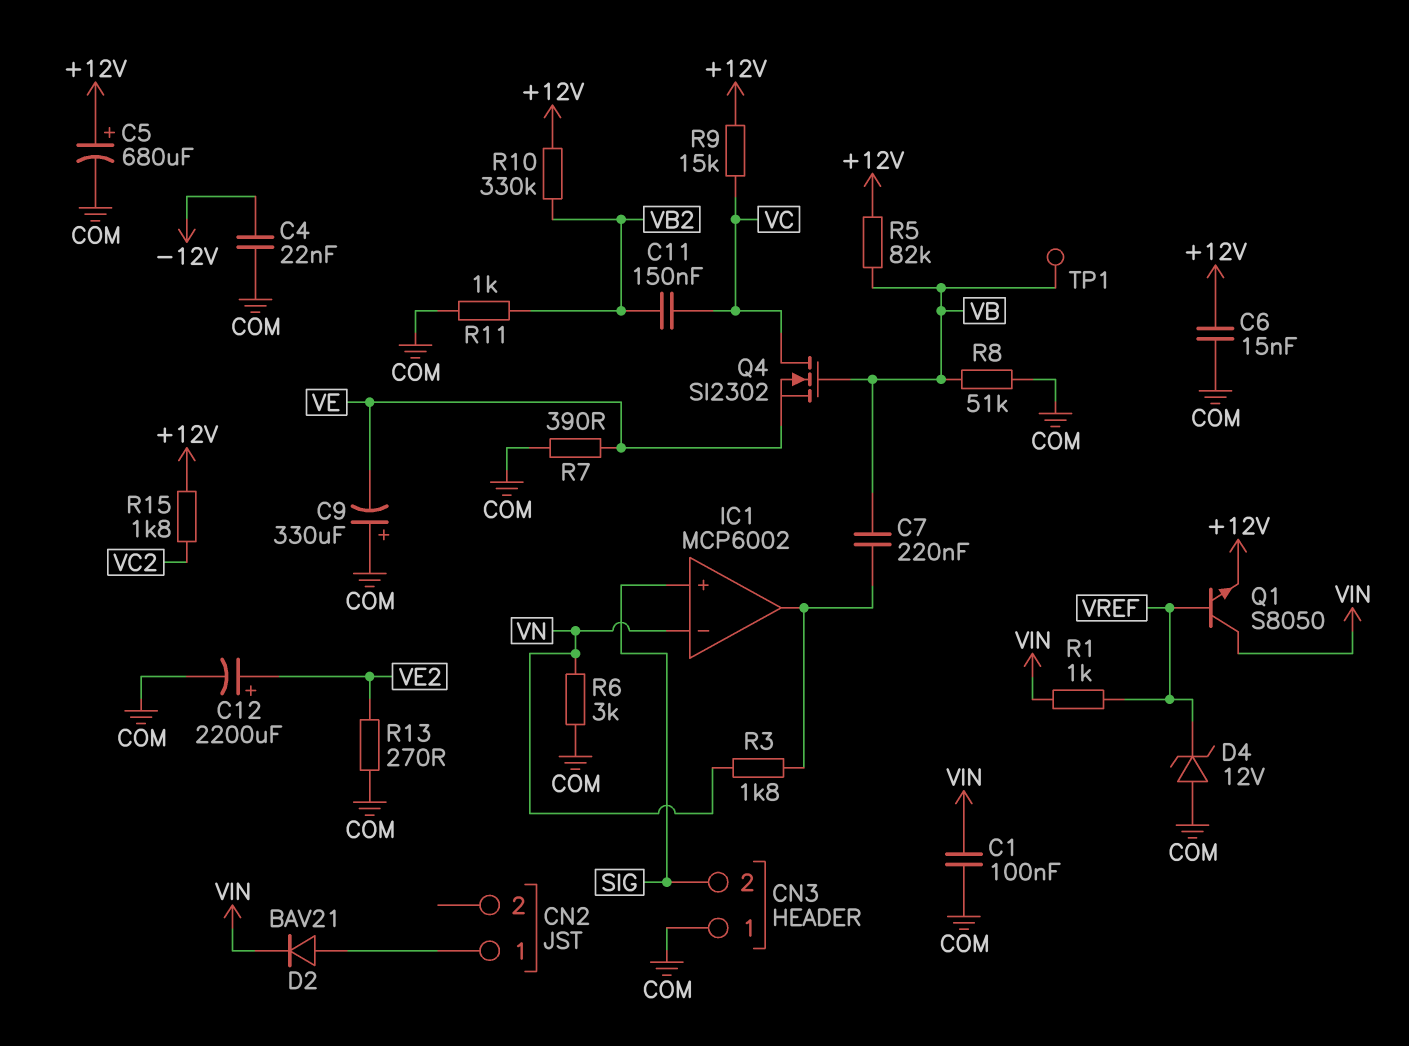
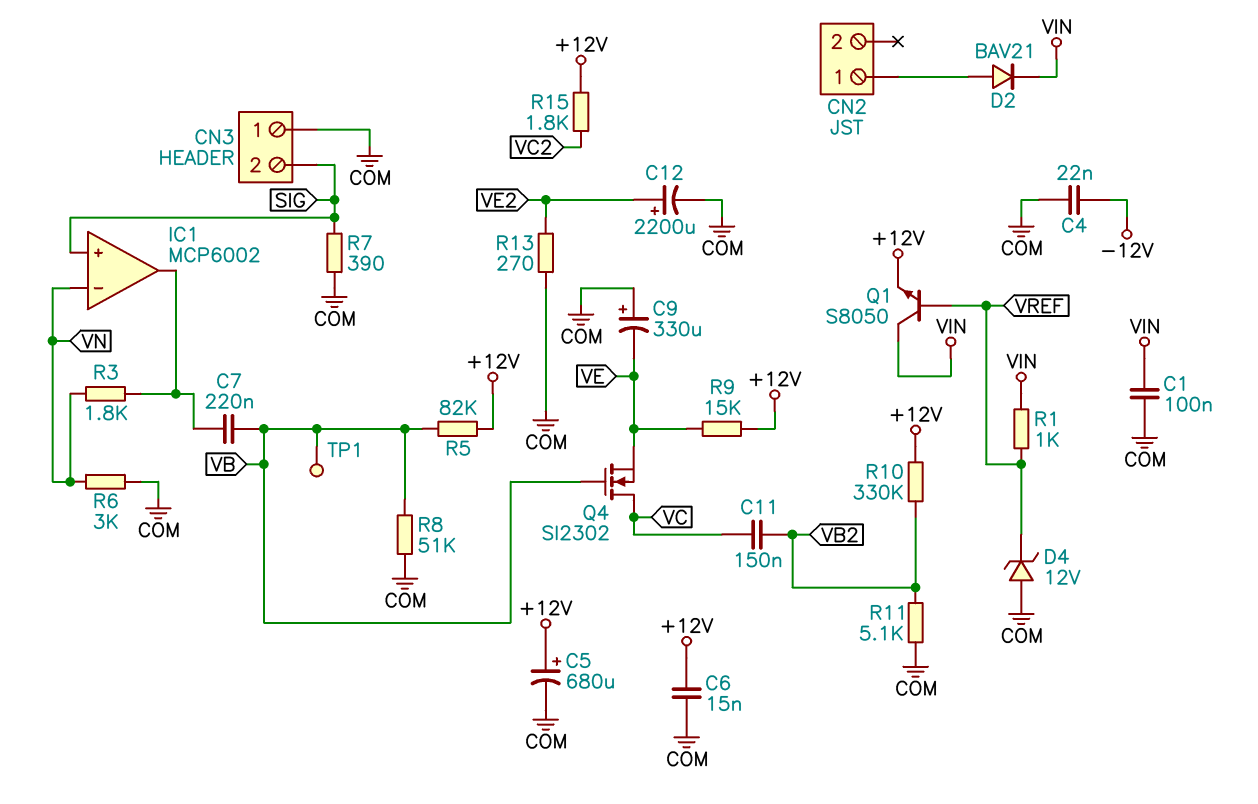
R7: 390 (COM, VE) -> 390 (COM, SIG)
R9: 15k (+12V, VC) -> 15k (+12V, VE)
R11: 1k (COM, VB2) -> 5.1k (COM, VB2)

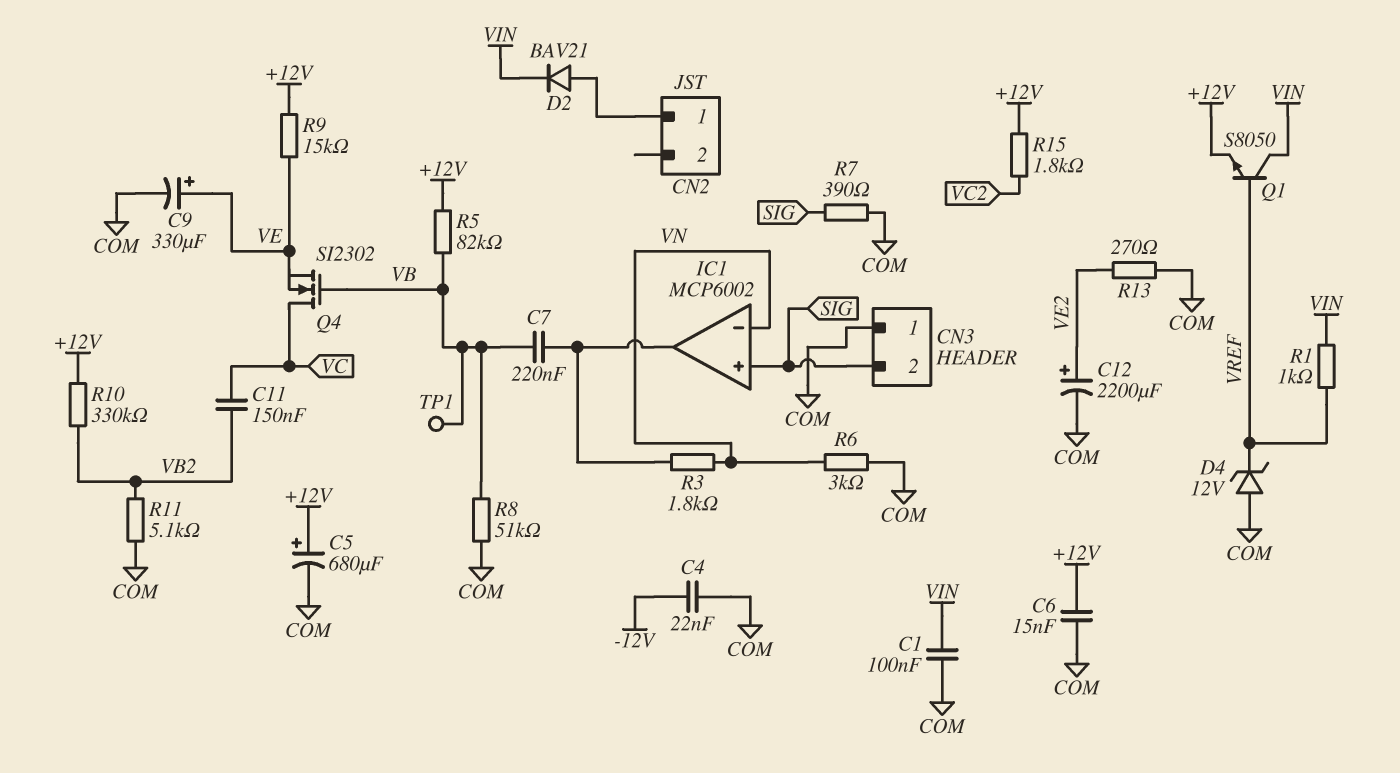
C9: 330uF (plus COM, minus VE) -> 330uF (plus VE, minus COM)

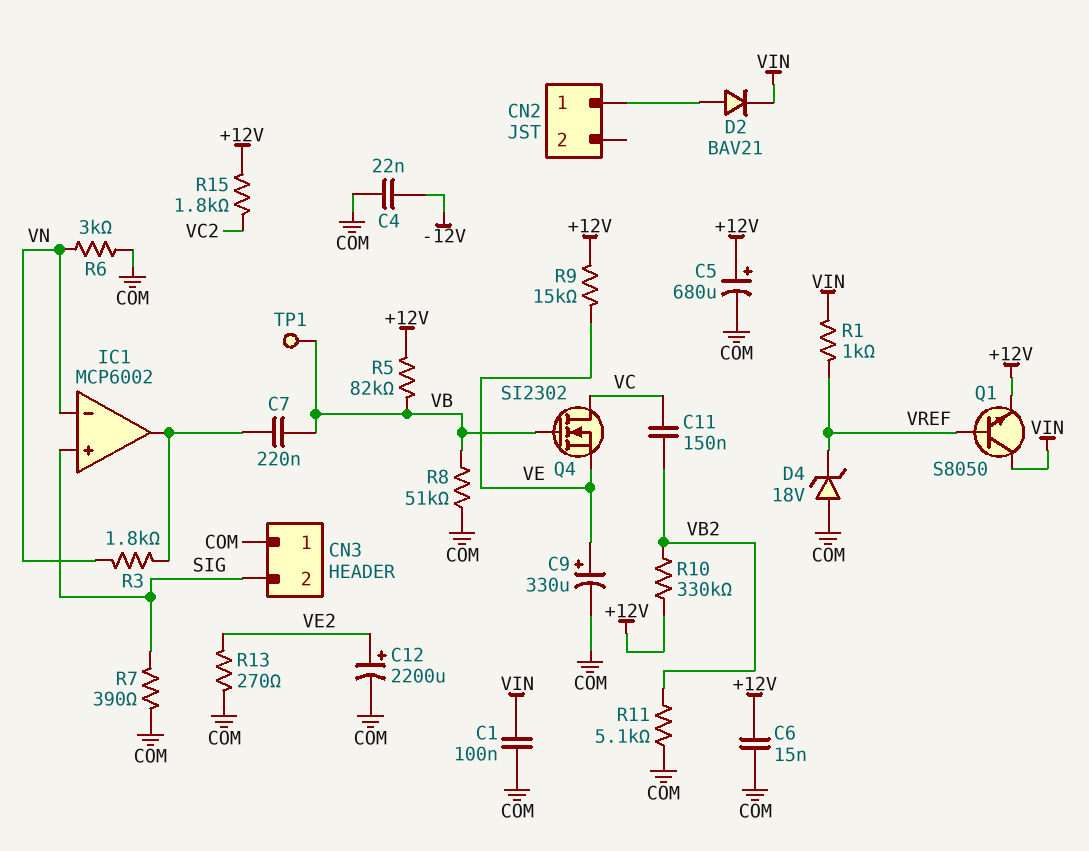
D4: zener 12V (A COM, K VREF) -> zener 18V (A COM, K VREF)

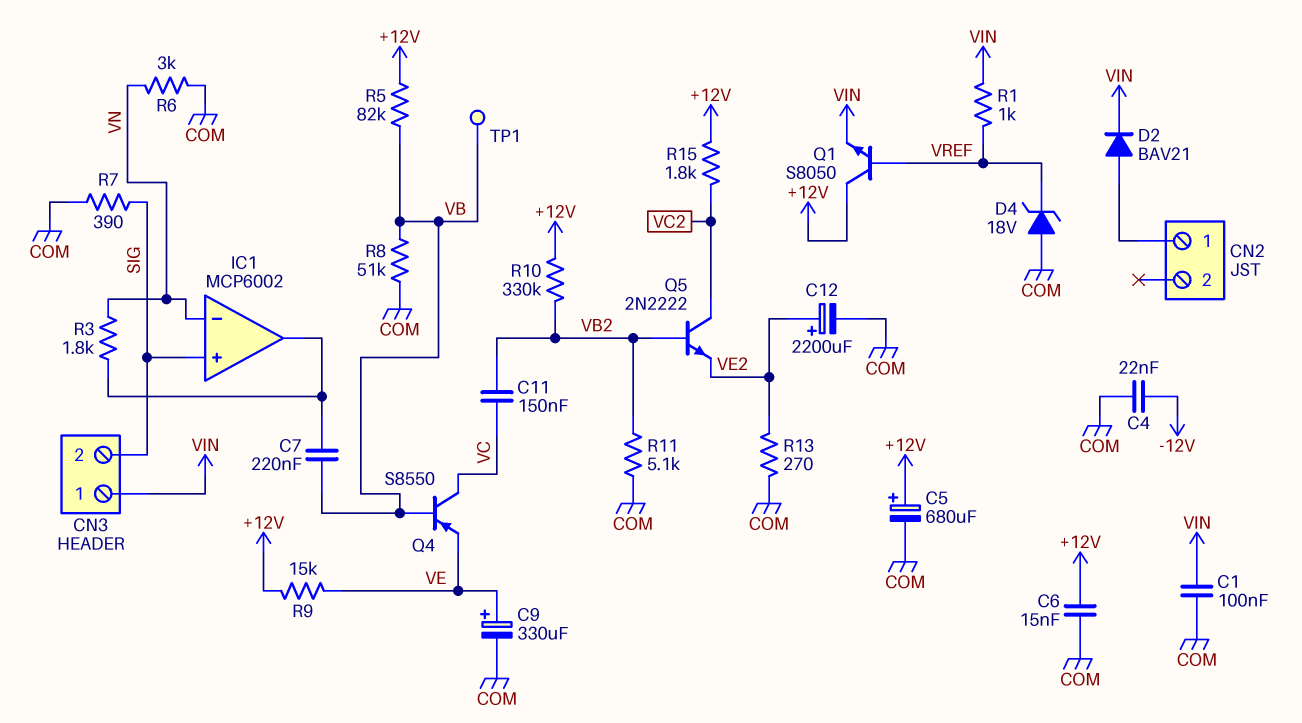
CN3 pin 1: COM -> VIN
Q1: NPN S8050 (B VREF, C VIN, E +12V) -> NPN S8050 (B VREF, C +12V, E VIN)
Q4: NMOS SI2302 (G VB, D VC, S VE) -> PNP S8550 (B VB, C VC, E VE)
Q5: none -> NPN 2N2222 (B VB2, C VC2, E VE2)

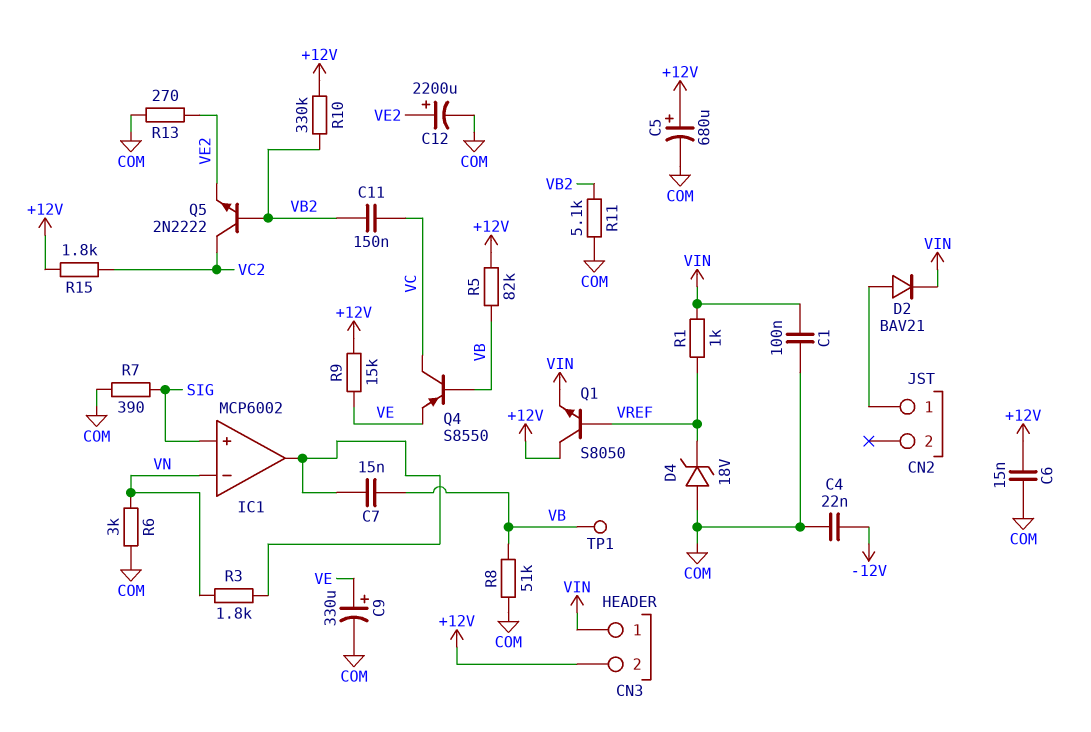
C7: 220nF (IC1/out, VB) -> 15nF (IC1/out, VB)
CN3 pin 2: SIG -> +12V

